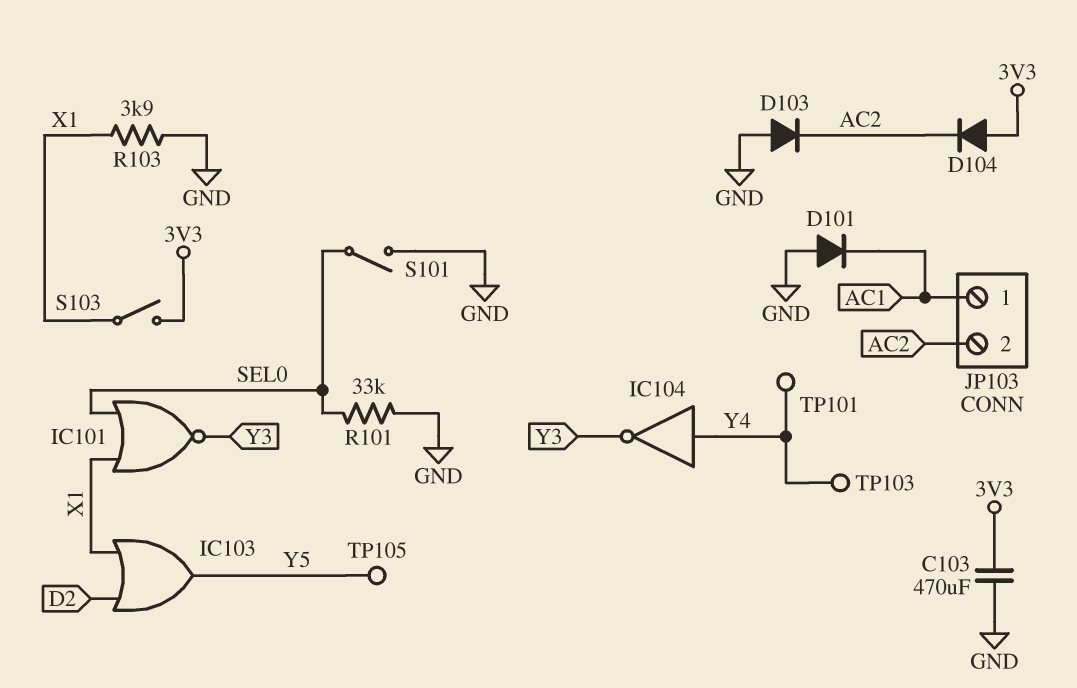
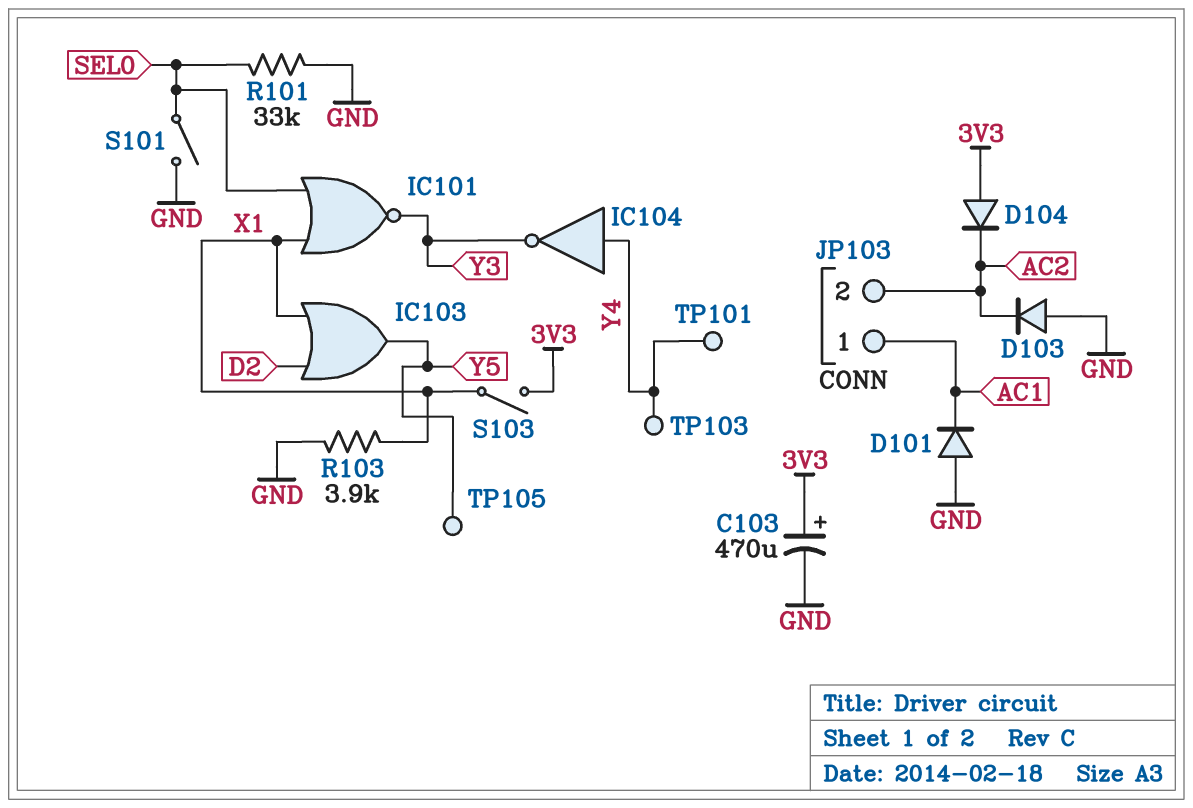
C103: 470uF (3V3, GND) -> 470uF (plus 3V3, minus GND)

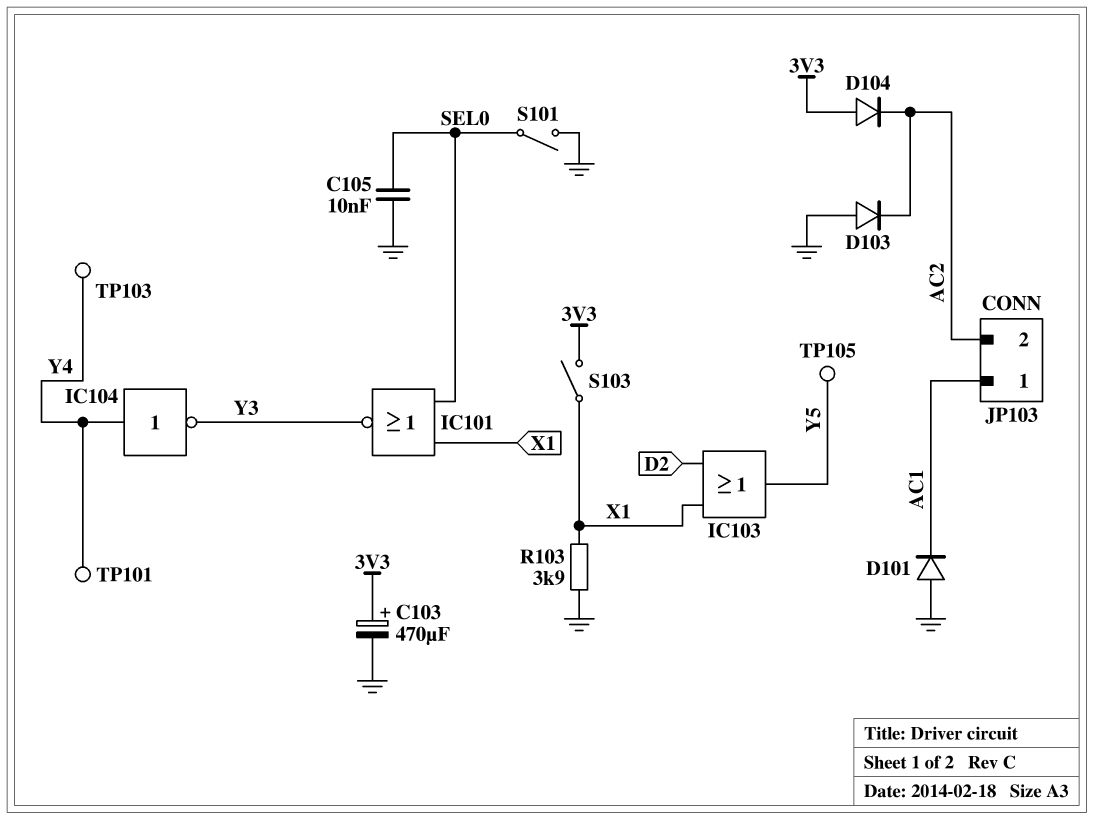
C105: none -> 10nF (GND, SEL0)
R101: 33k (GND, SEL0) -> none

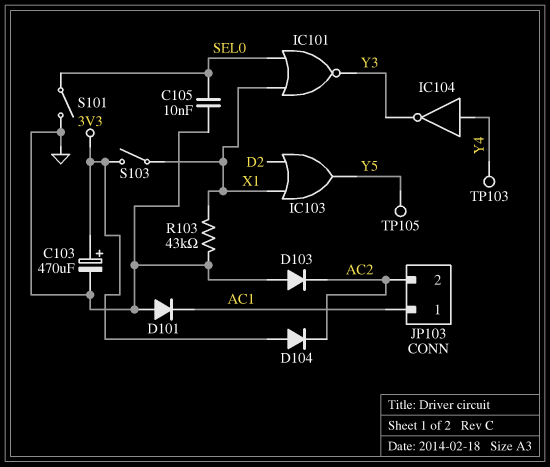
R103: 3.9k (GND, X1) -> 43k (GND, X1)
TP101: test point (Y4) -> none

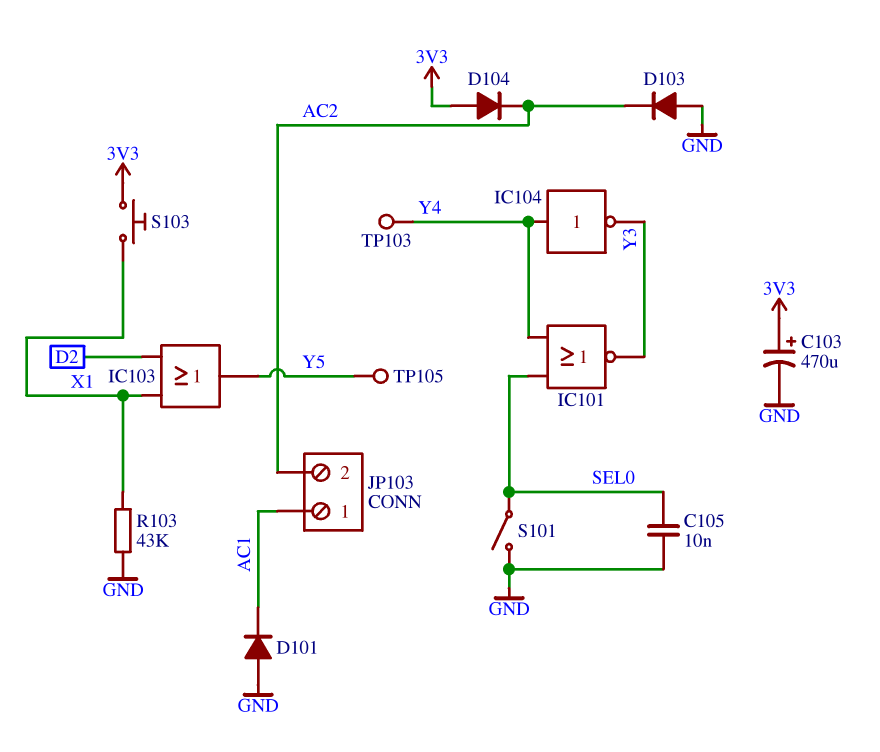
IC101: NOR (in SEL0, in X1, out Y3) -> NOR (in SEL0, in Y4, out Y3)
S103: switch (3V3, X1) -> button (3V3, X1)

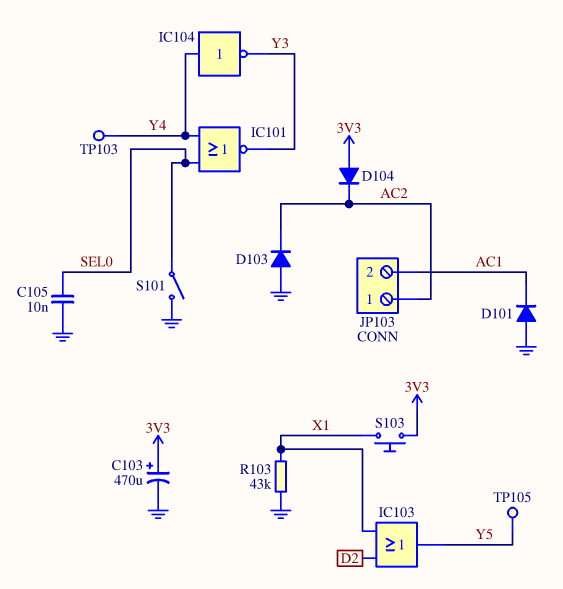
JP103 pin 1: AC1 -> AC2
JP103 pin 2: AC2 -> AC1

